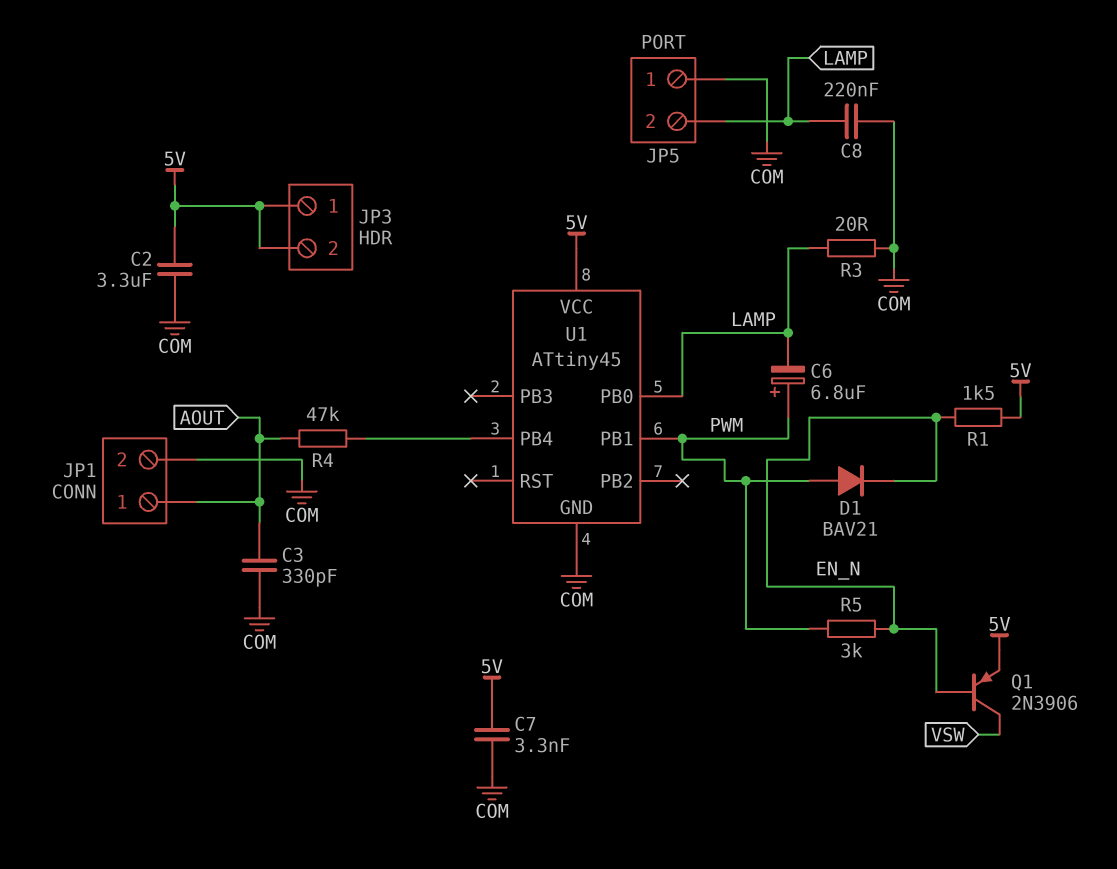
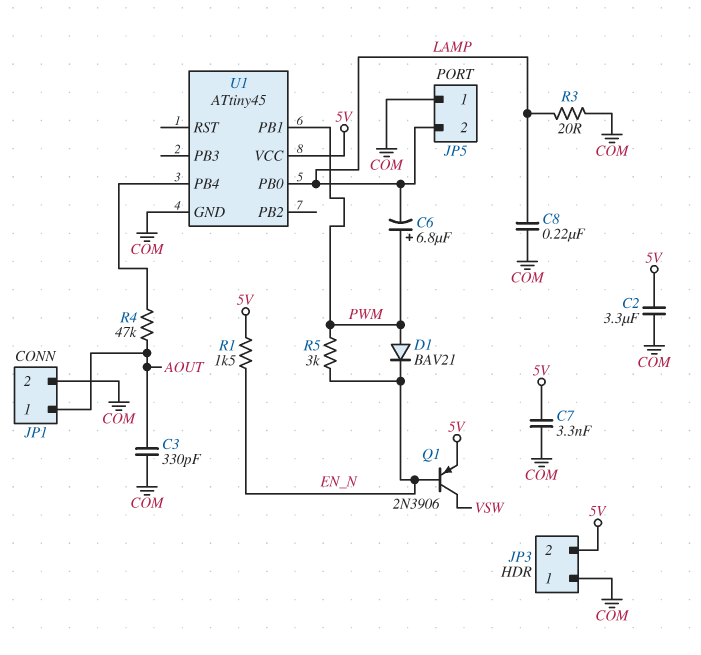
JP3 pin 1: 5V -> COM

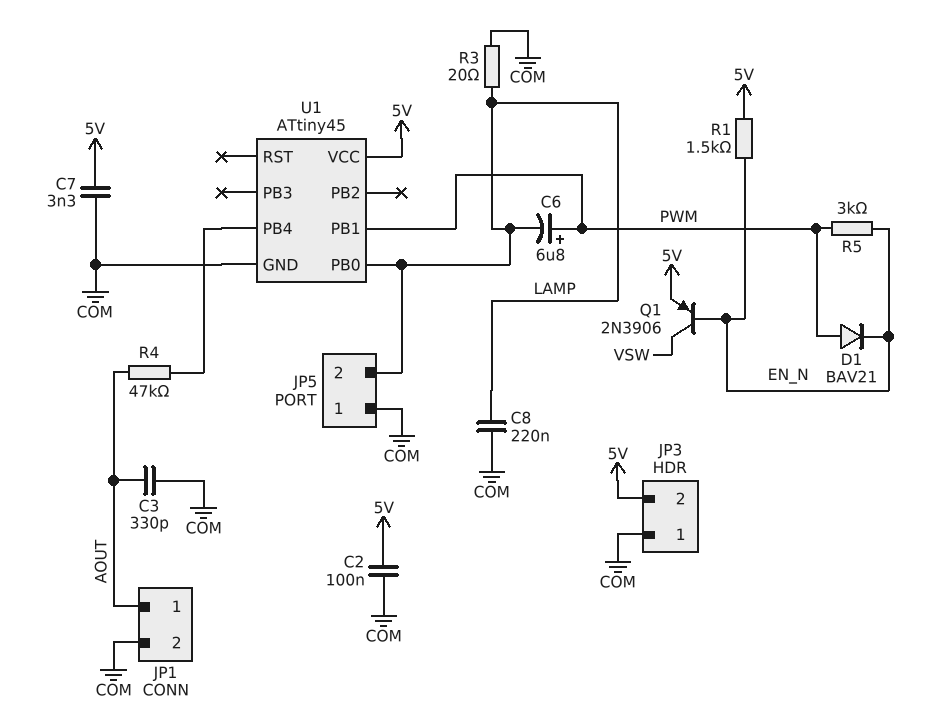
C2: 3.3uF (5V, COM) -> 100nF (5V, COM)

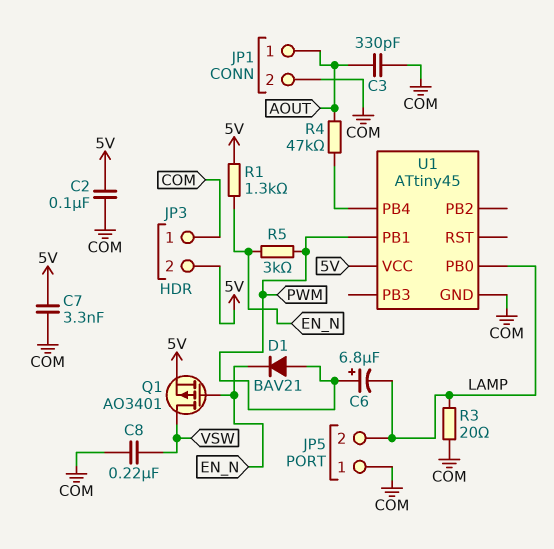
C8: 220nF (COM, LAMP) -> 220nF (COM, VSW)
Q1: PNP 2N3906 (B EN_N, C VSW, E 5V) -> PMOS AO3401 (G EN_N, D VSW, S 5V)
R1: 1.5k (5V, EN_N) -> 1.3k (5V, EN_N)

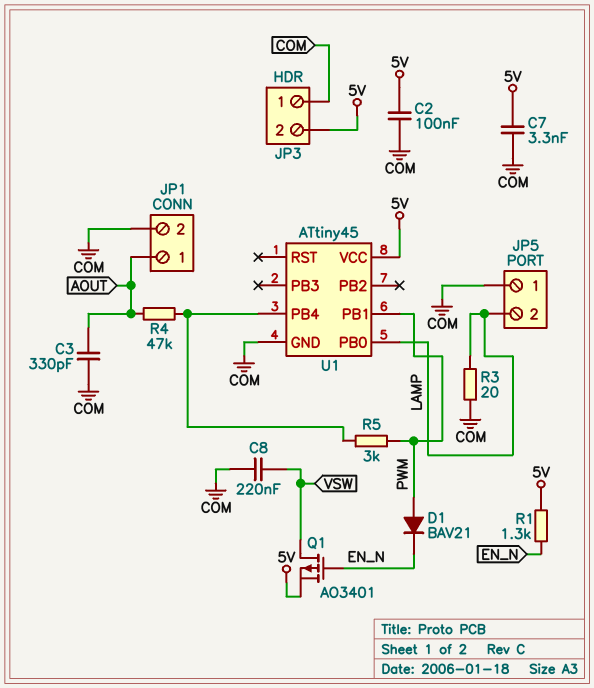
C6: 6.8uF (plus PWM, minus LAMP) -> none
R5: 3k (EN_N, PWM) -> 3k (PWM, U1/PB4)

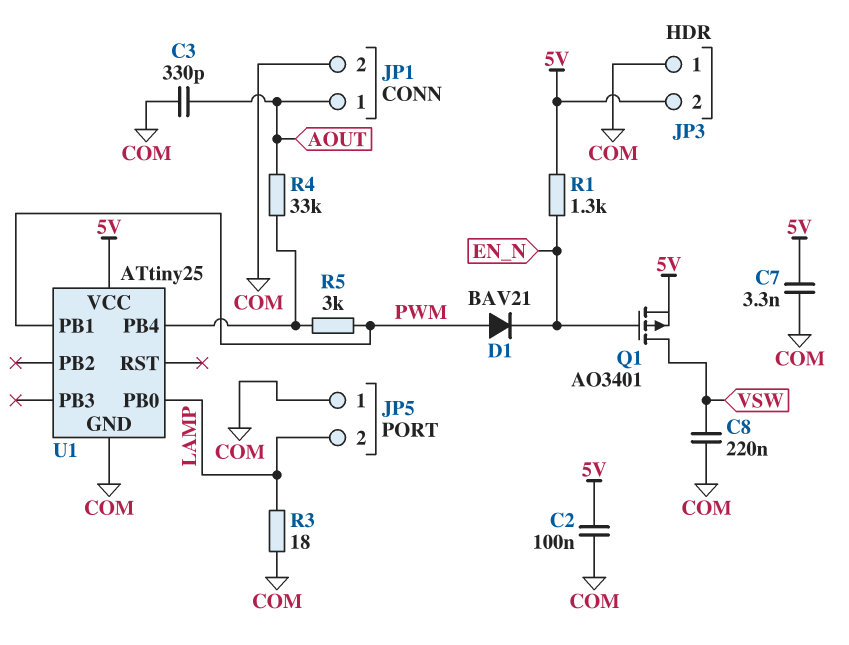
R3: 20 (COM, LAMP) -> 18 (COM, LAMP)
R4: 47k (AOUT, U1/PB4) -> 33k (AOUT, U1/PB4)
U1: ATtiny45 -> ATtiny25

